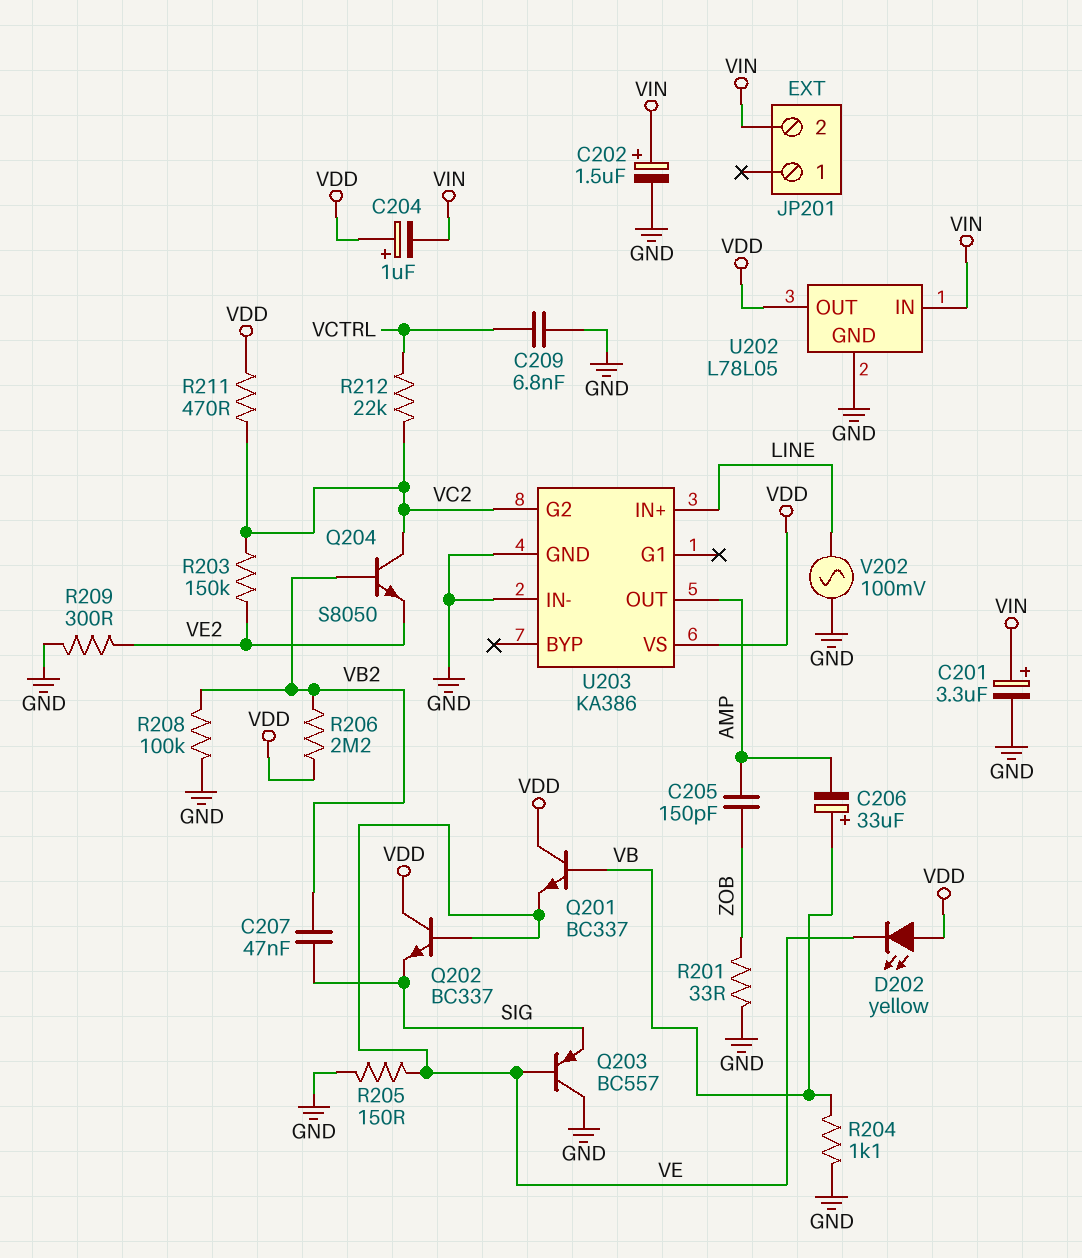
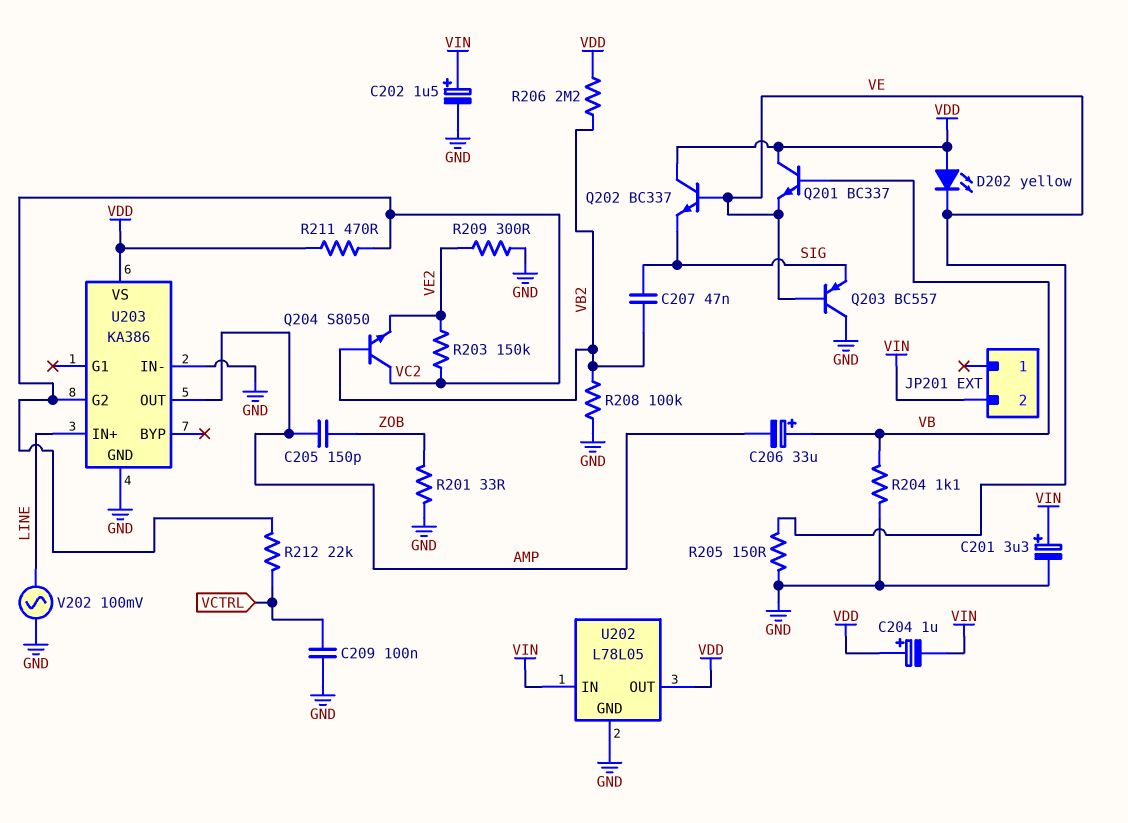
C209: 6.8nF (GND, VCTRL) -> 100nF (GND, VCTRL)

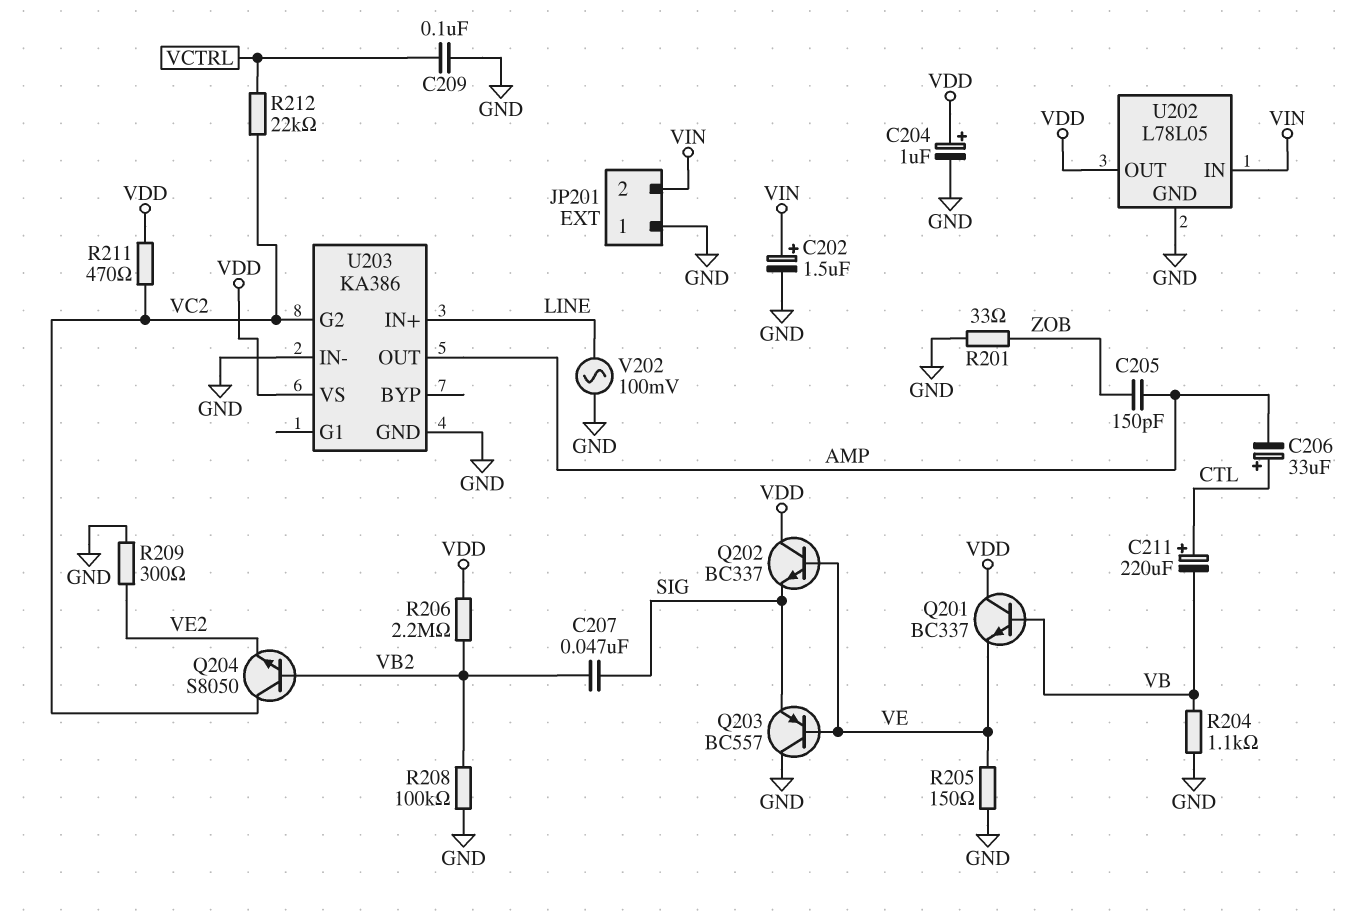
C201: 3.3uF (plus VIN, minus GND) -> none
C204: 1uF (plus VDD, minus VIN) -> 1uF (plus VDD, minus GND)
C206: 33uF (plus VB, minus AMP) -> 33uF (plus CTL, minus AMP)
C211: none -> 220uF (plus CTL, minus VB)
D202: LED yellow (A VDD, K VE) -> none
JP201 pin 1: none -> GND
R203: 150k (VC2, VE2) -> none

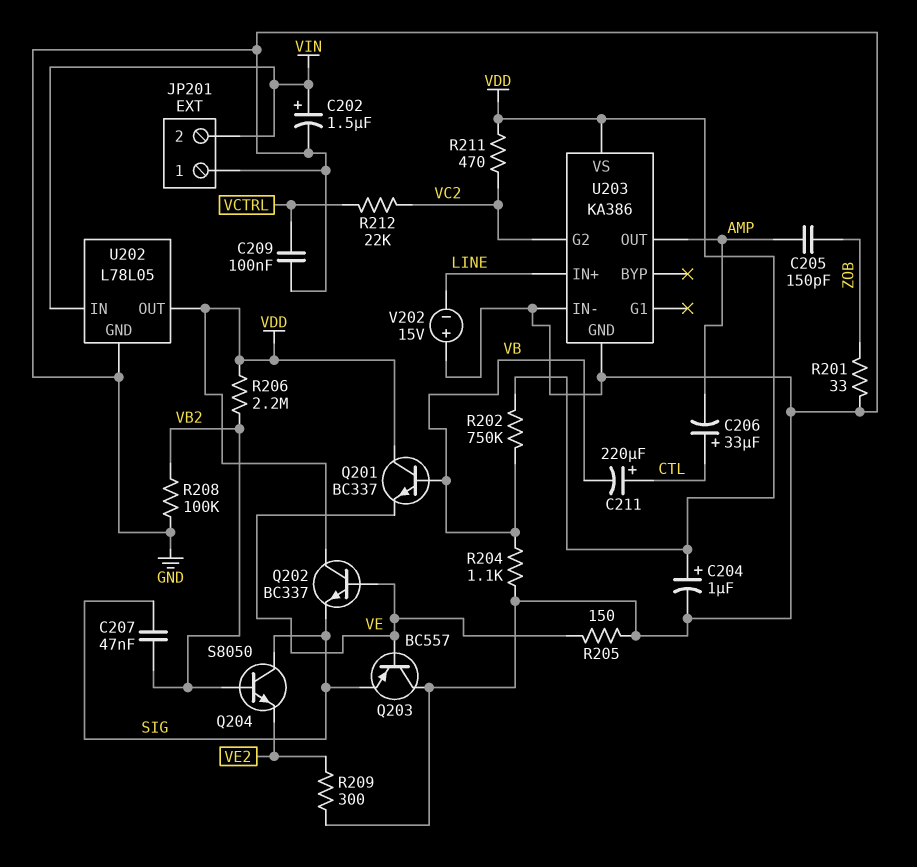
Q204: NPN S8050 (B VB2, C VC2, E VE2) -> NPN S8050 (B VB2, C SIG, E VE2)
R202: none -> 750k (VB, VDD)
V202: AC 100mV (GND, LINE) -> 15V (plus GND, minus LINE)

